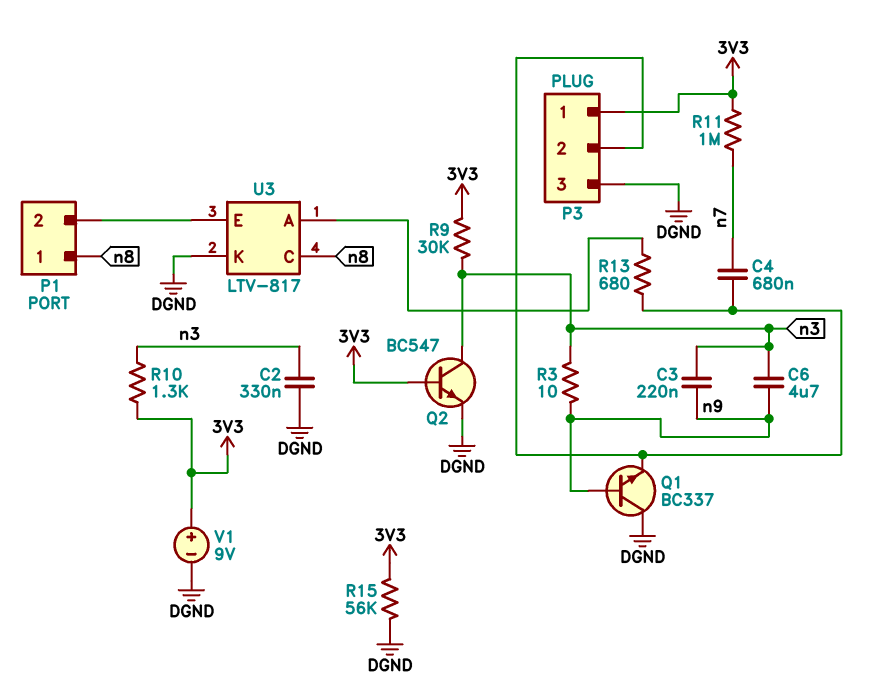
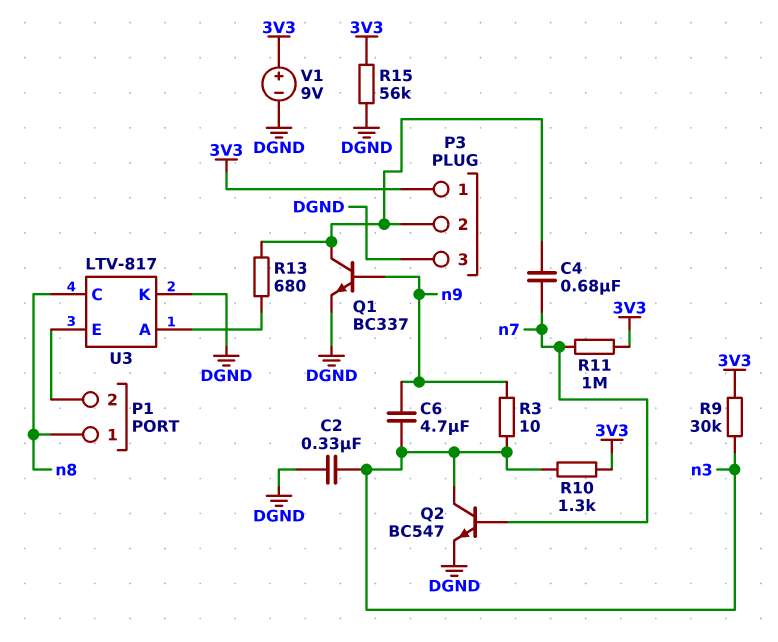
C3: 220nF (n3, n9) -> none
Q1: NPN BC337 (B n9, C DGND, E P3/2) -> NPN BC337 (B n9, C P3/2, E DGND)
Q2: NPN BC547 (B 3V3, C n3, E DGND) -> NPN BC547 (B n7, C n3, E DGND)

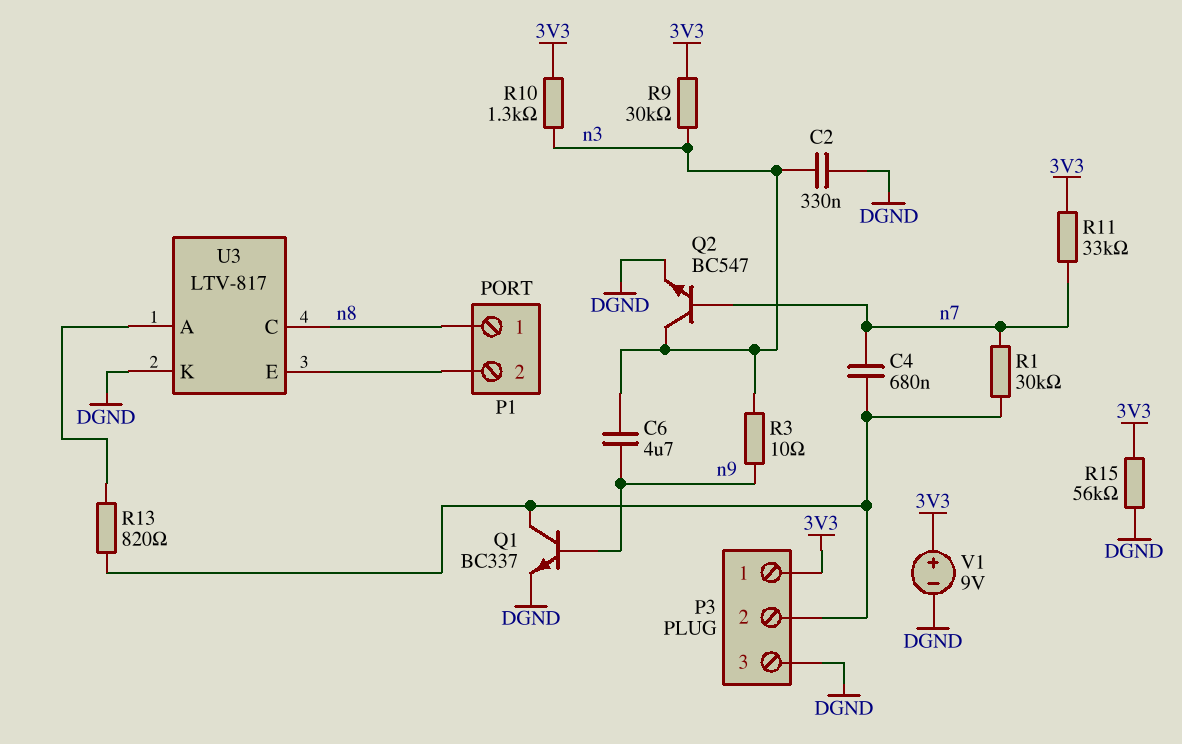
R1: none -> 30k (P3/2, n7)
R11: 1M (3V3, n7) -> 33k (3V3, n7)
R13: 680 (P3/2, U3/A) -> 820 (P3/2, U3/A)

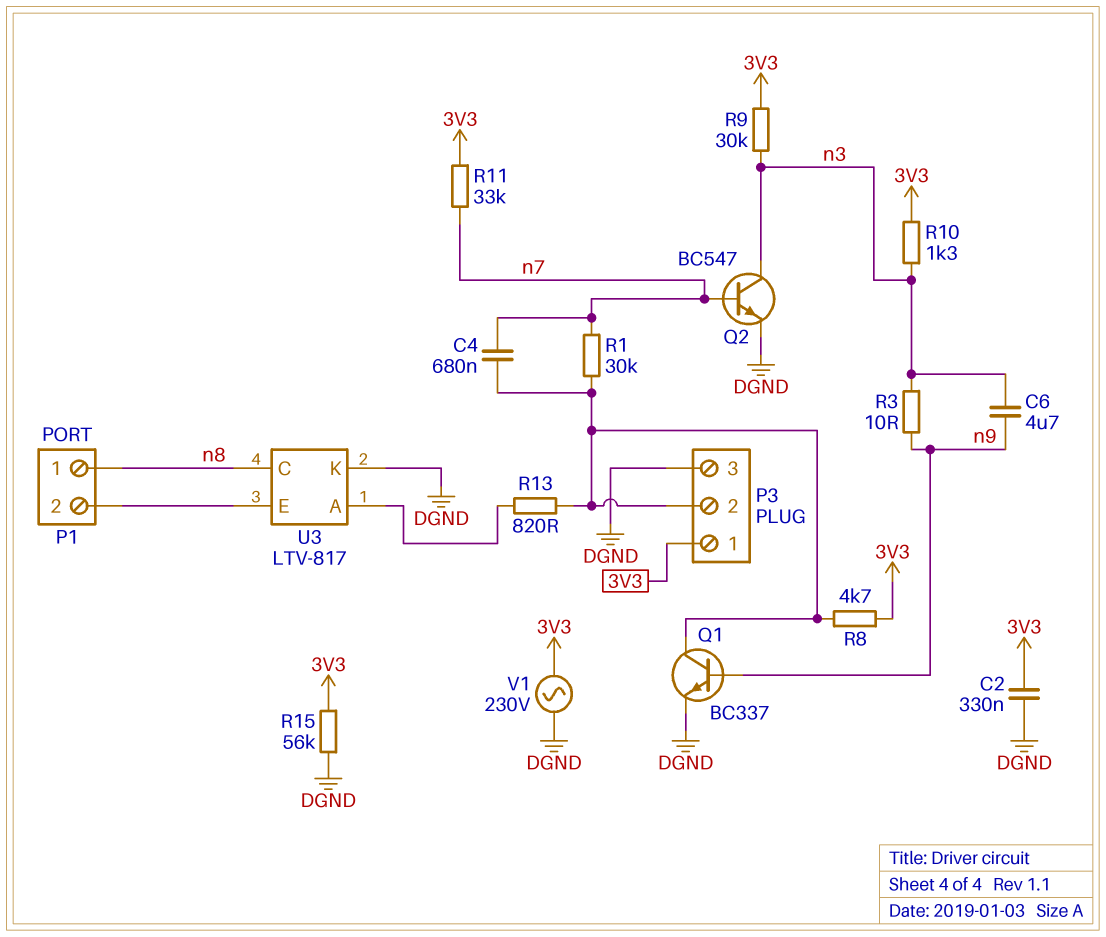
C2: 330nF (DGND, n3) -> 330nF (3V3, DGND)
R8: none -> 4.7k (3V3, P3/2)
V1: 9V (plus 3V3, minus DGND) -> AC 230V (3V3, DGND)

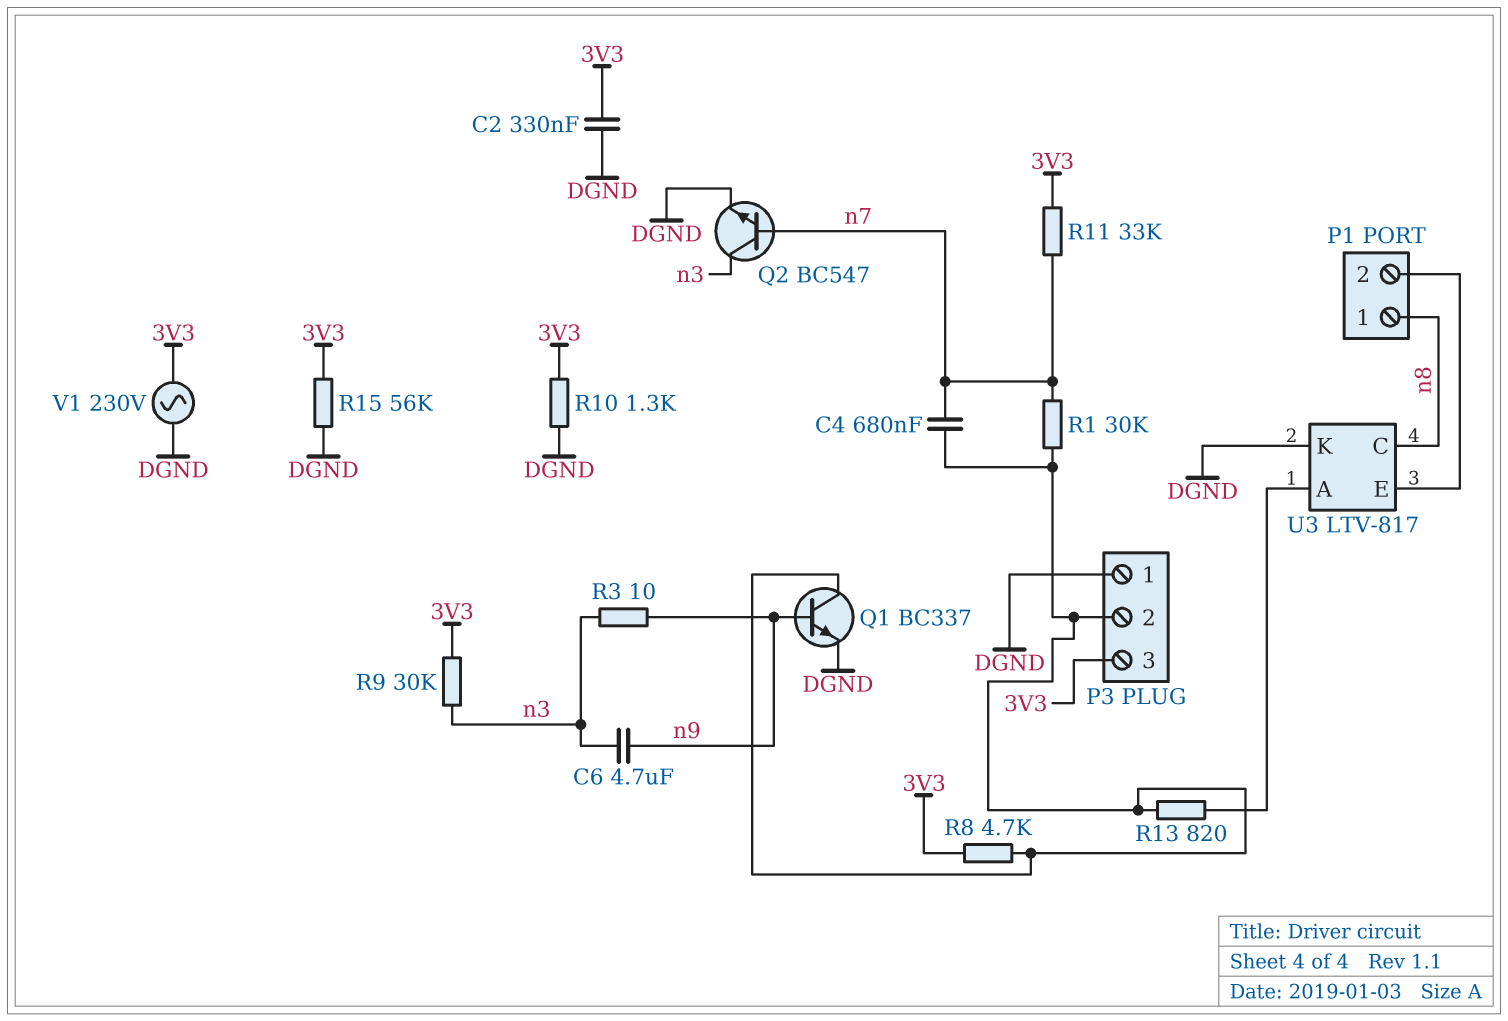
P3 pin 1: 3V3 -> DGND
P3 pin 3: DGND -> 3V3
R10: 1.3k (3V3, n3) -> 1.3k (3V3, DGND)

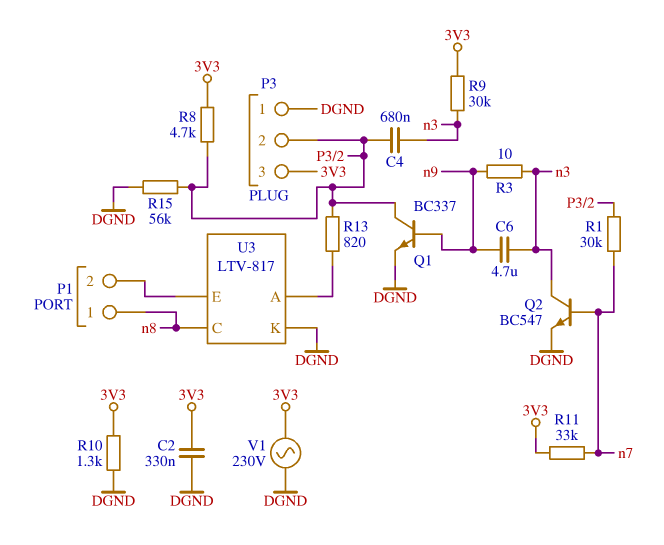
C4: 680nF (P3/2, n7) -> 680nF (P3/2, n3)
R15: 56k (3V3, DGND) -> 56k (DGND, P3/2)

